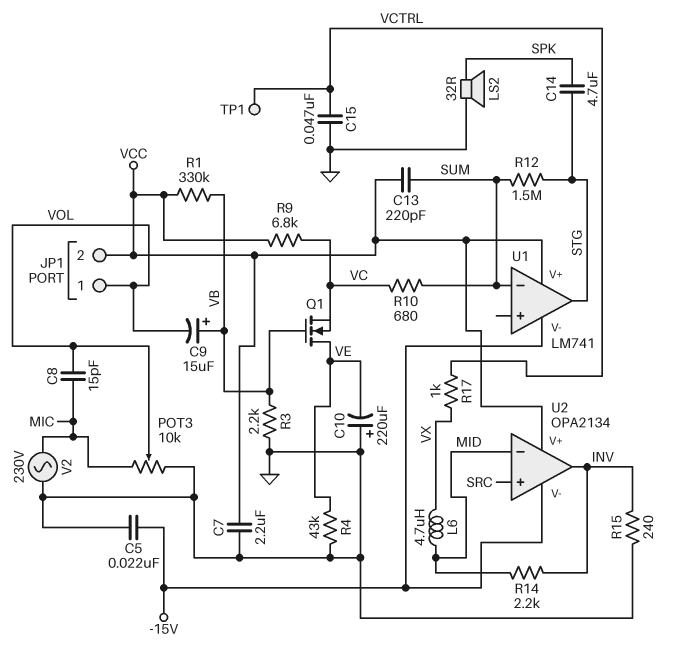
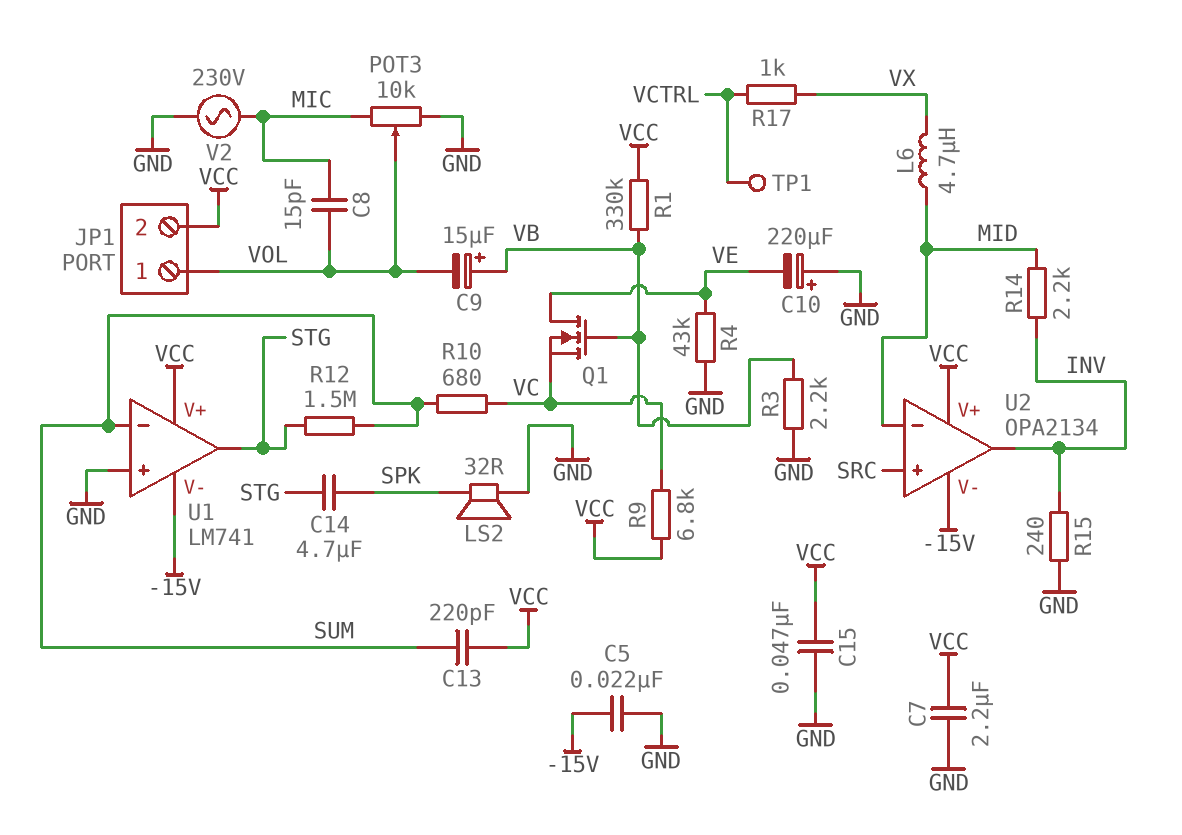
C15: 47nF (GND, VCTRL) -> 47nF (GND, VCC)
U1 pin in+: none -> GND

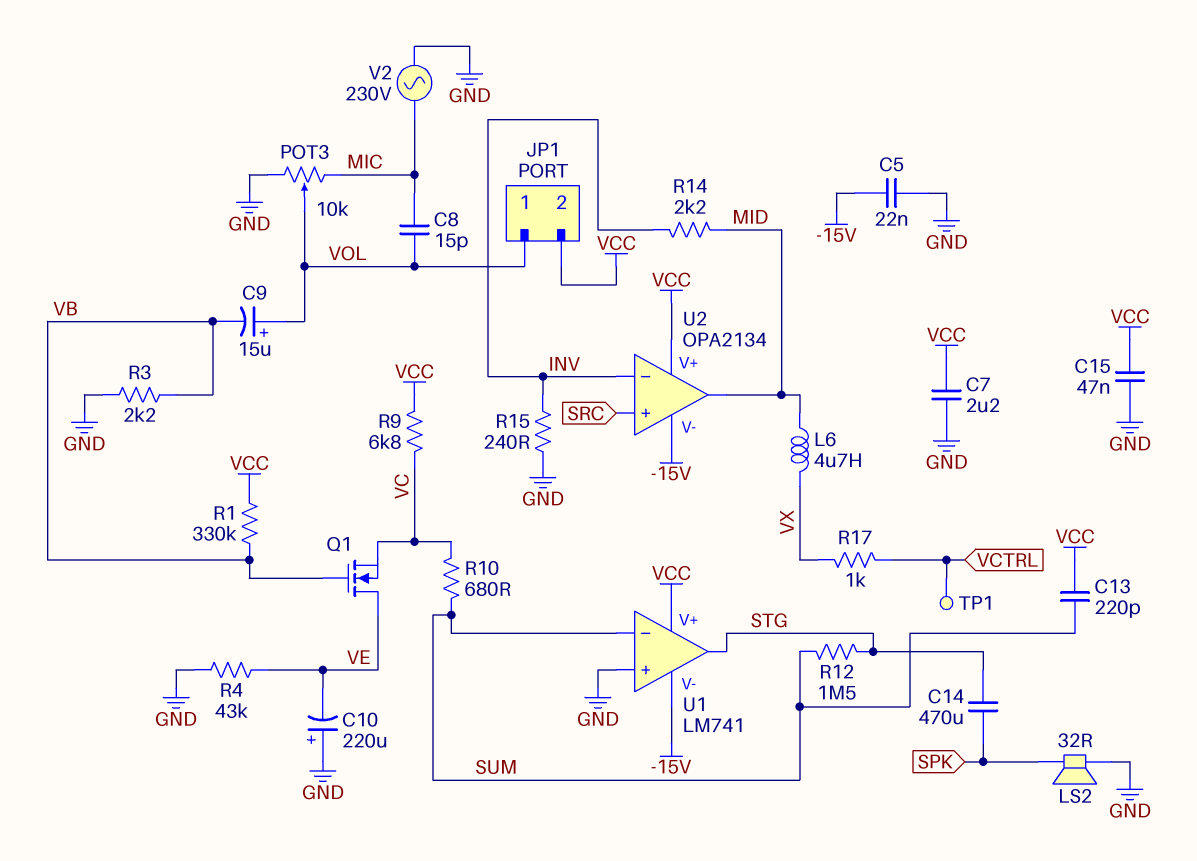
C9: 15uF (plus VB, minus VOL) -> 15uF (plus VOL, minus VB)
C14: 4.7uF (SPK, STG) -> 470uF (SPK, STG)
U2 pin in-: MID -> INV
U2 pin out: INV -> MID

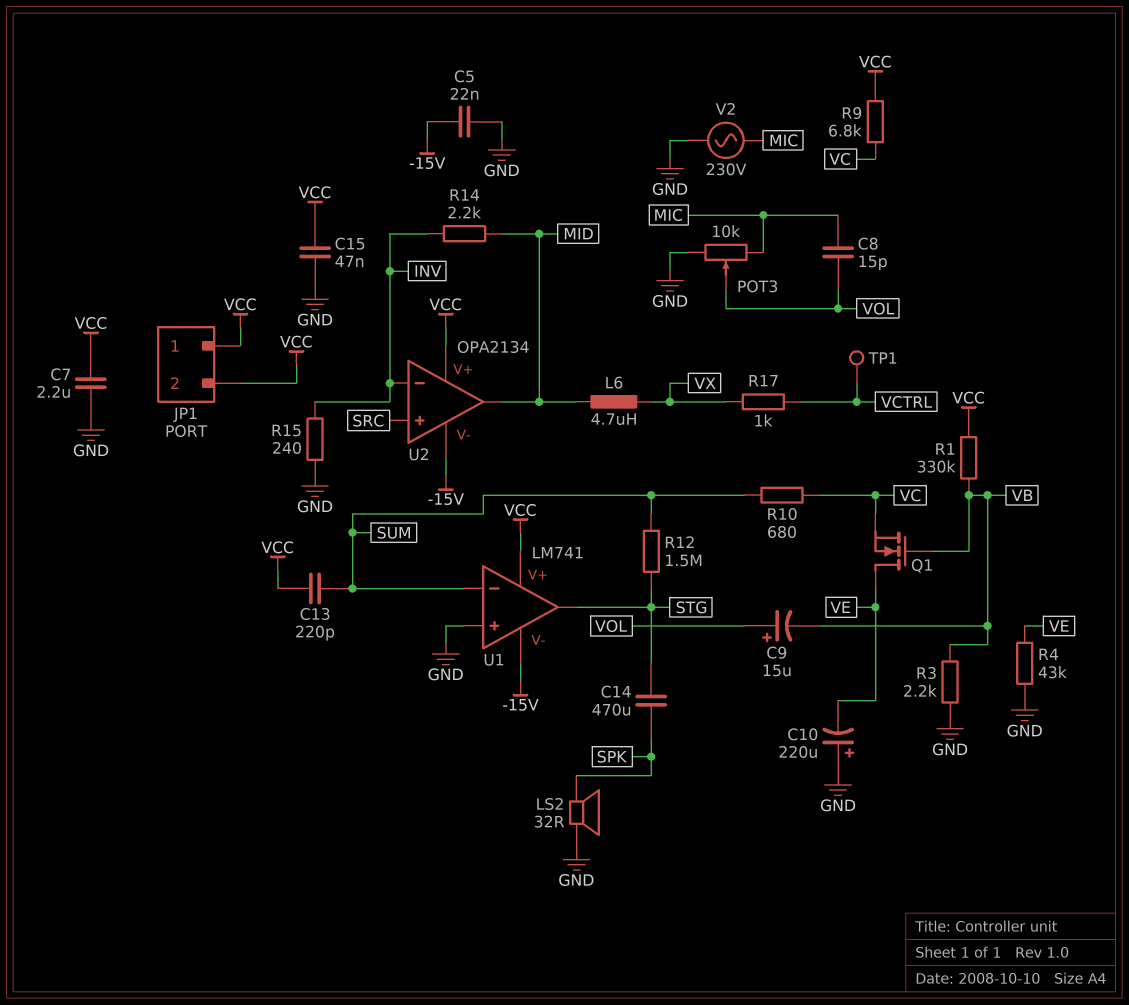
JP1 pin 1: VOL -> VCC

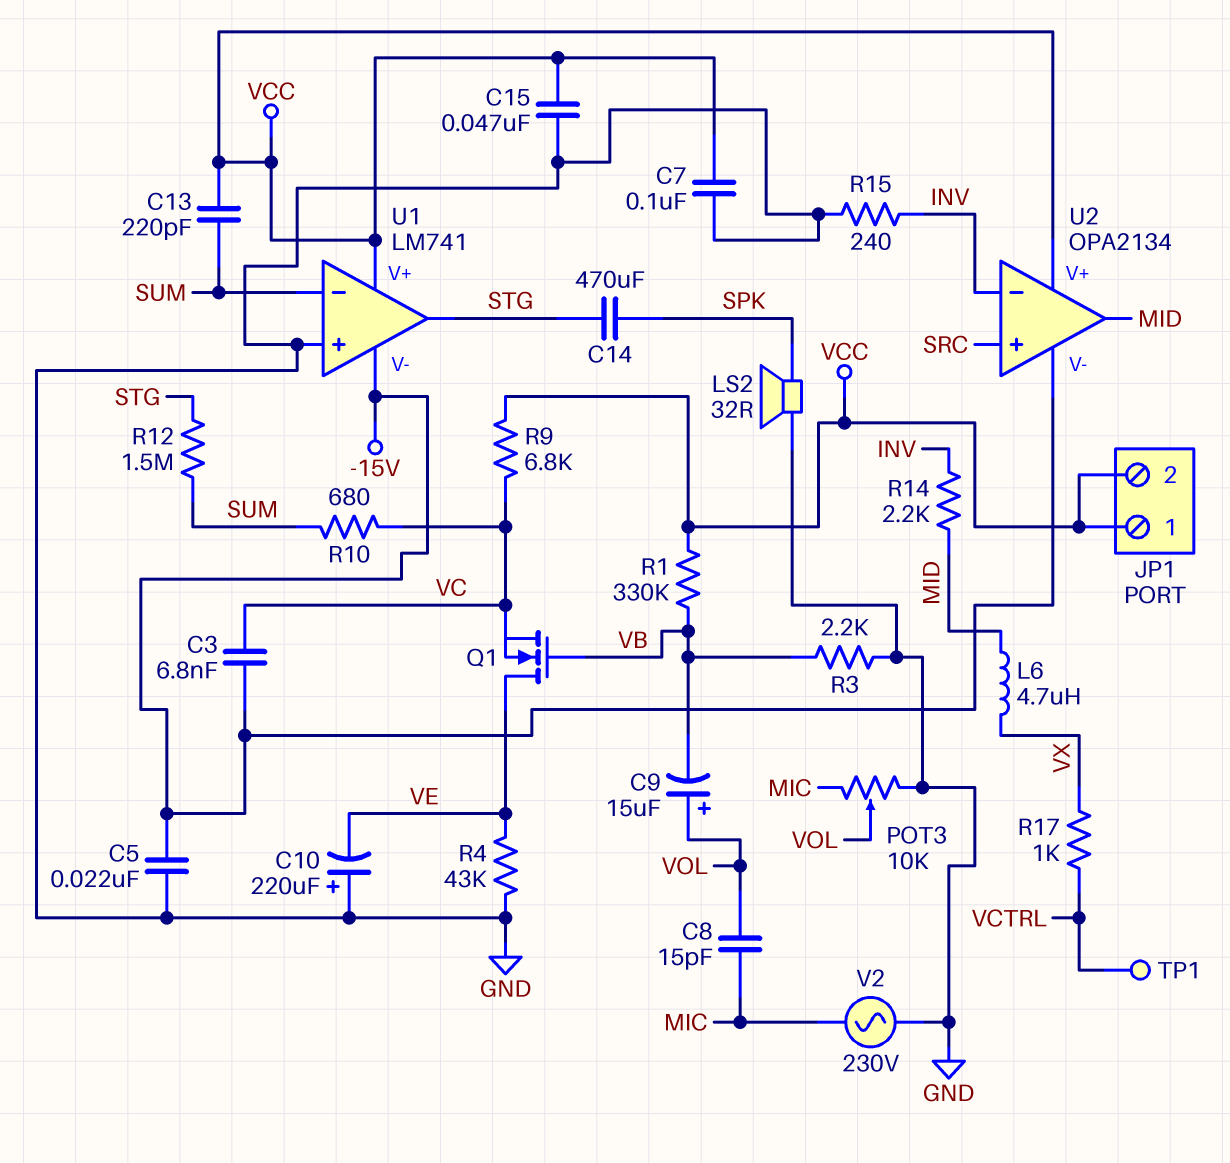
C3: none -> 6.8nF (-15V, VC)
C7: 2.2uF (GND, VCC) -> 100nF (GND, VCC)

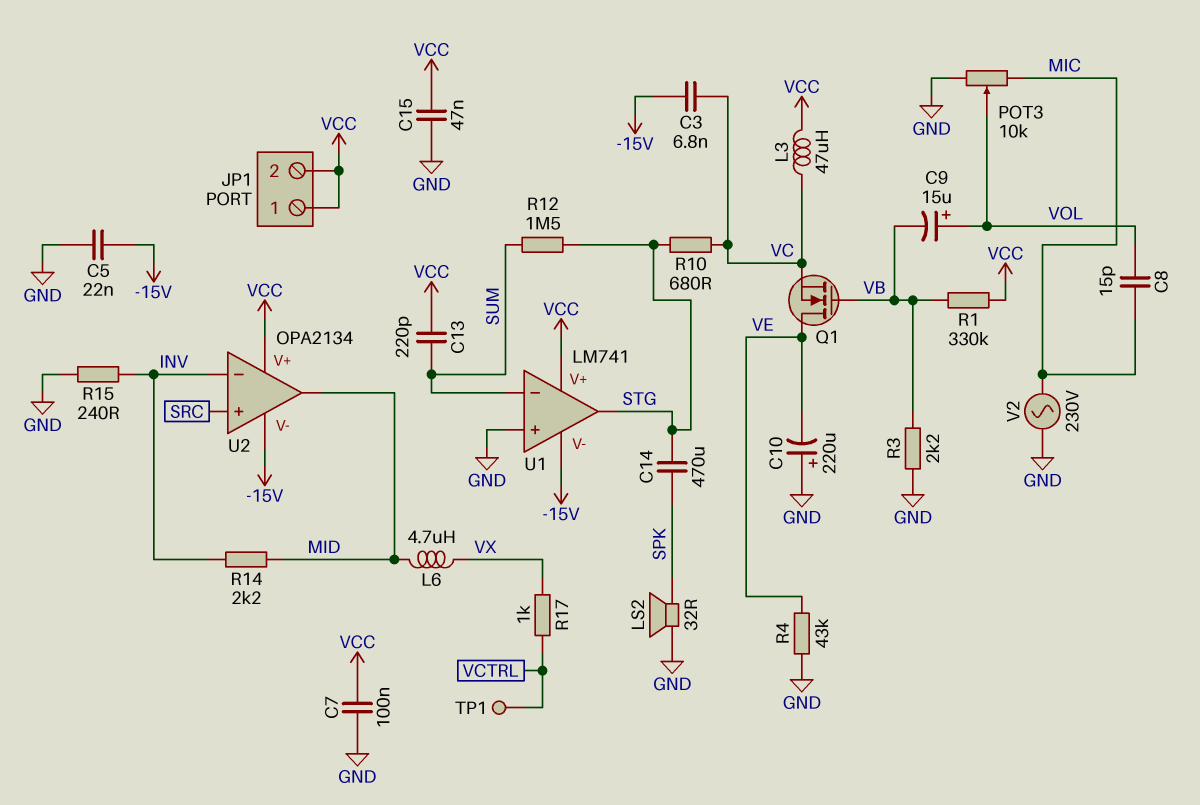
L3: none -> 47uH (VC, VCC)
R9: 6.8k (VC, VCC) -> none
R10: 680 (SUM, VC) -> 680 (STG, VC)

